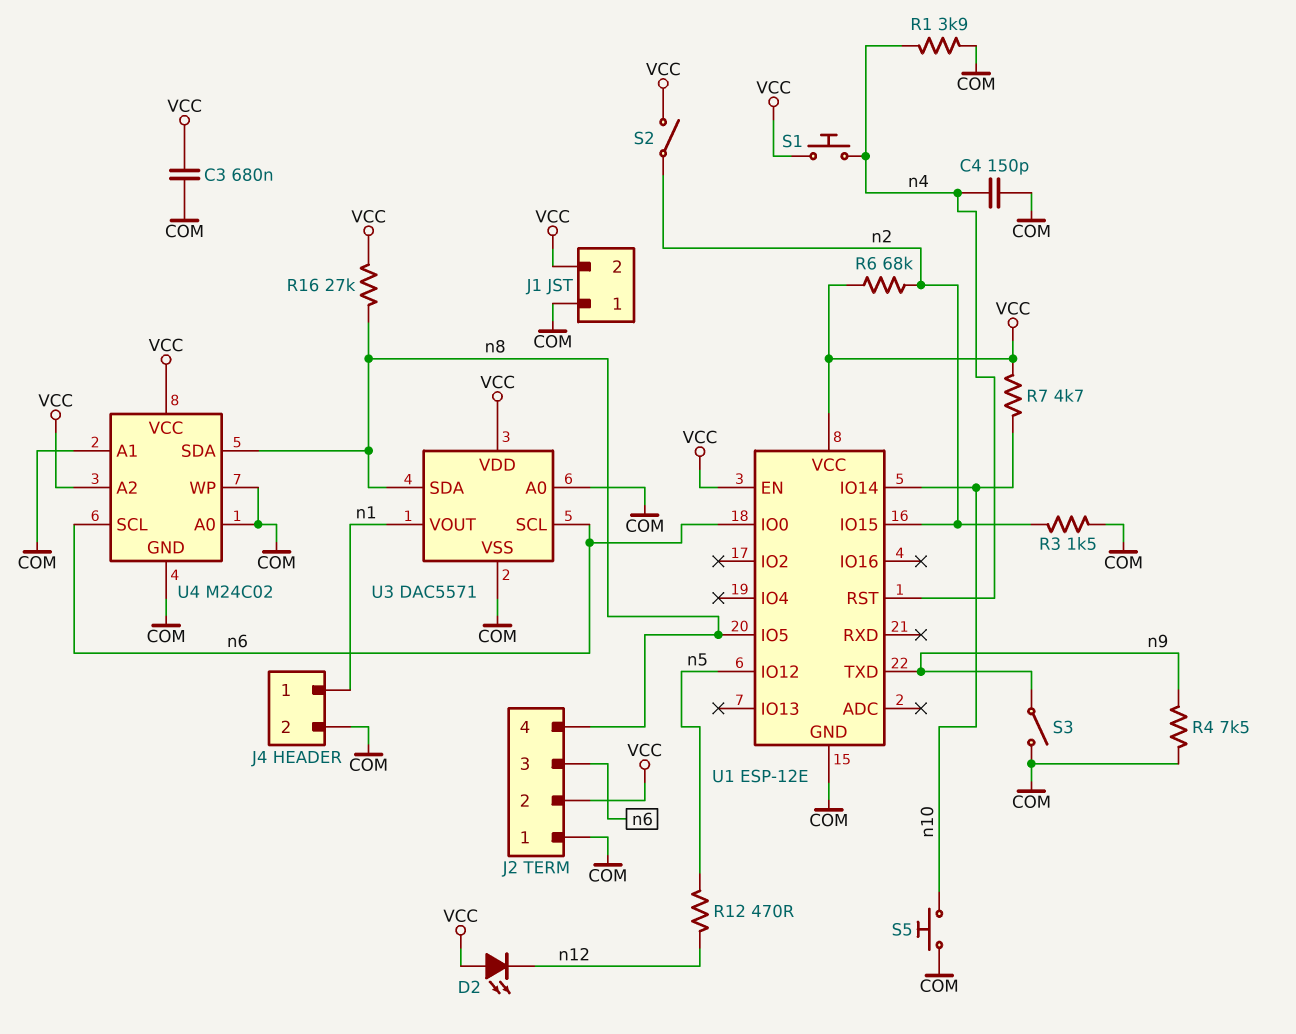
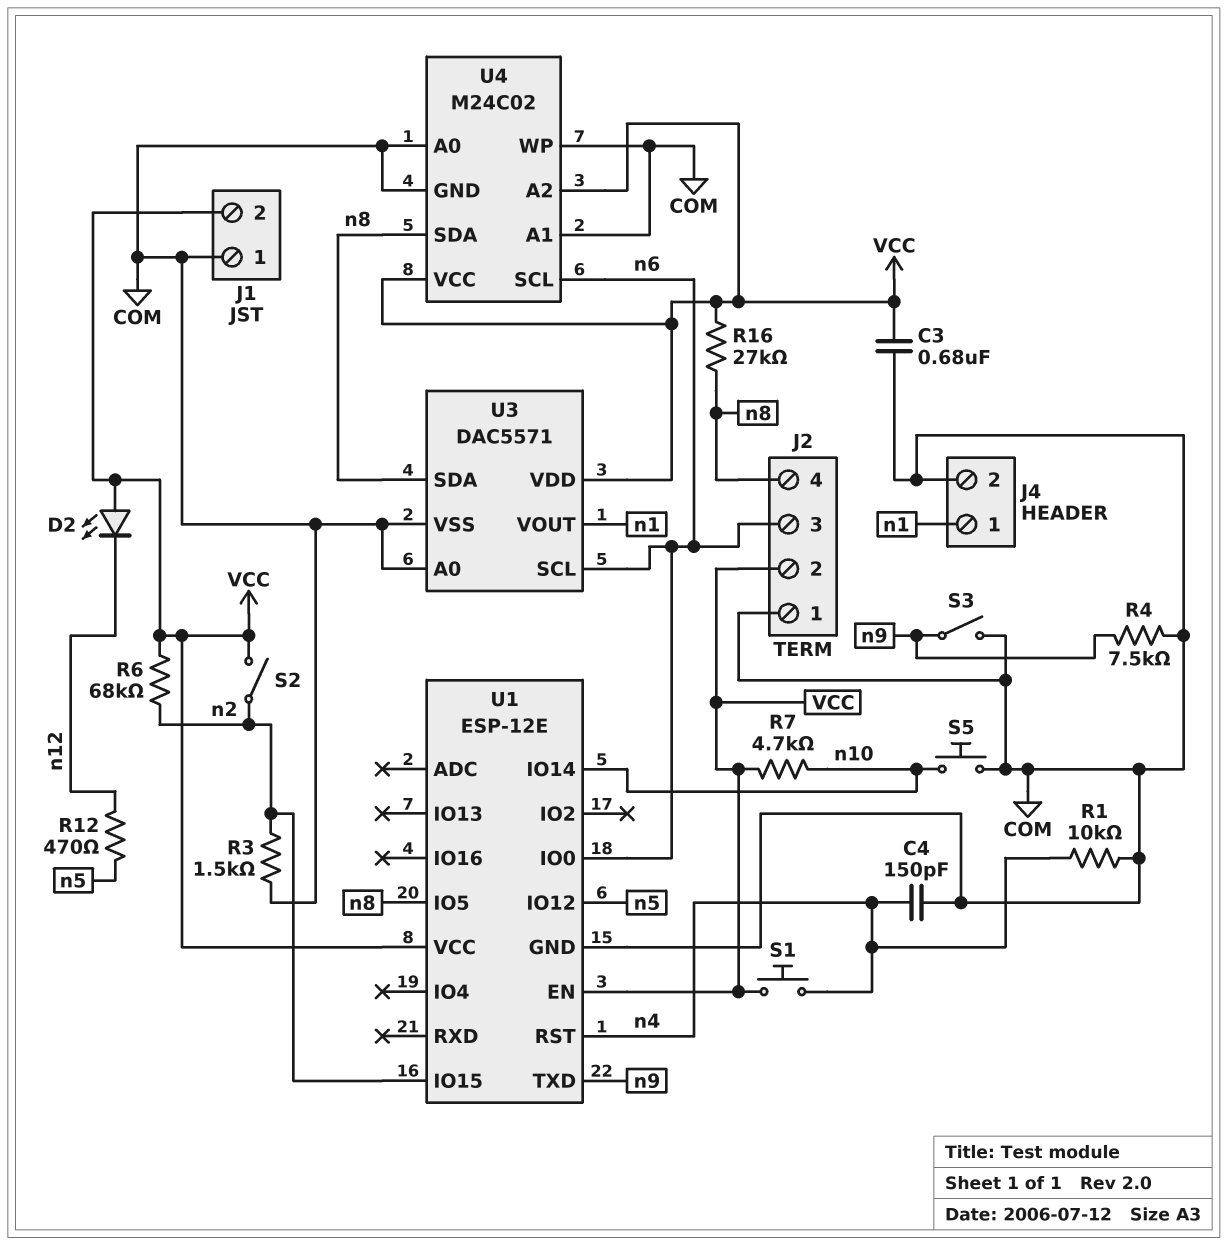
R1: 3.9k (COM, n4) -> 10k (COM, n4)

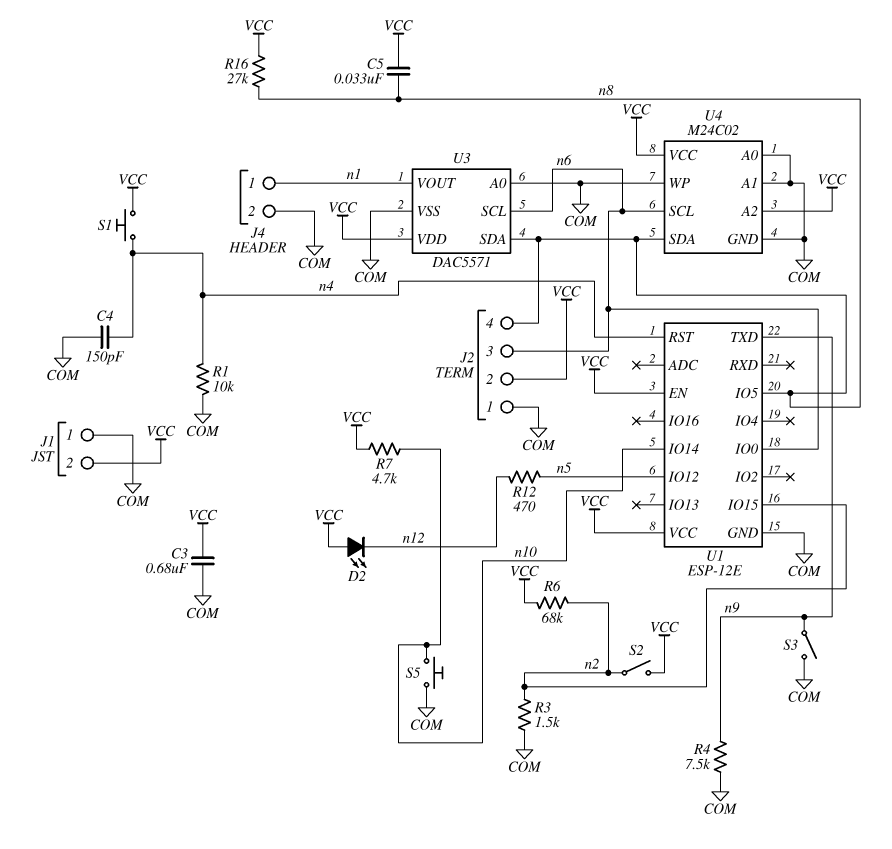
C5: none -> 33nF (VCC, n8)

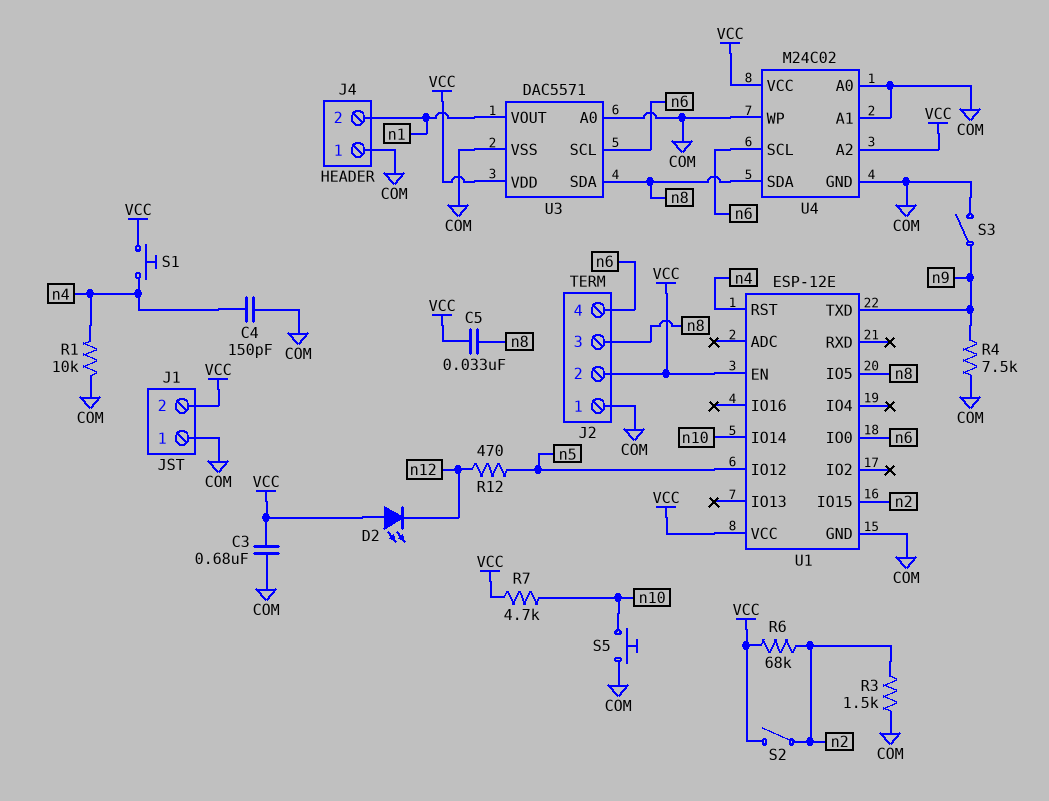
J2 pin 3: n6 -> n8
J2 pin 4: n8 -> n6
J4 pin 1: n1 -> COM
J4 pin 2: COM -> n1
R16: 27k (VCC, n8) -> none

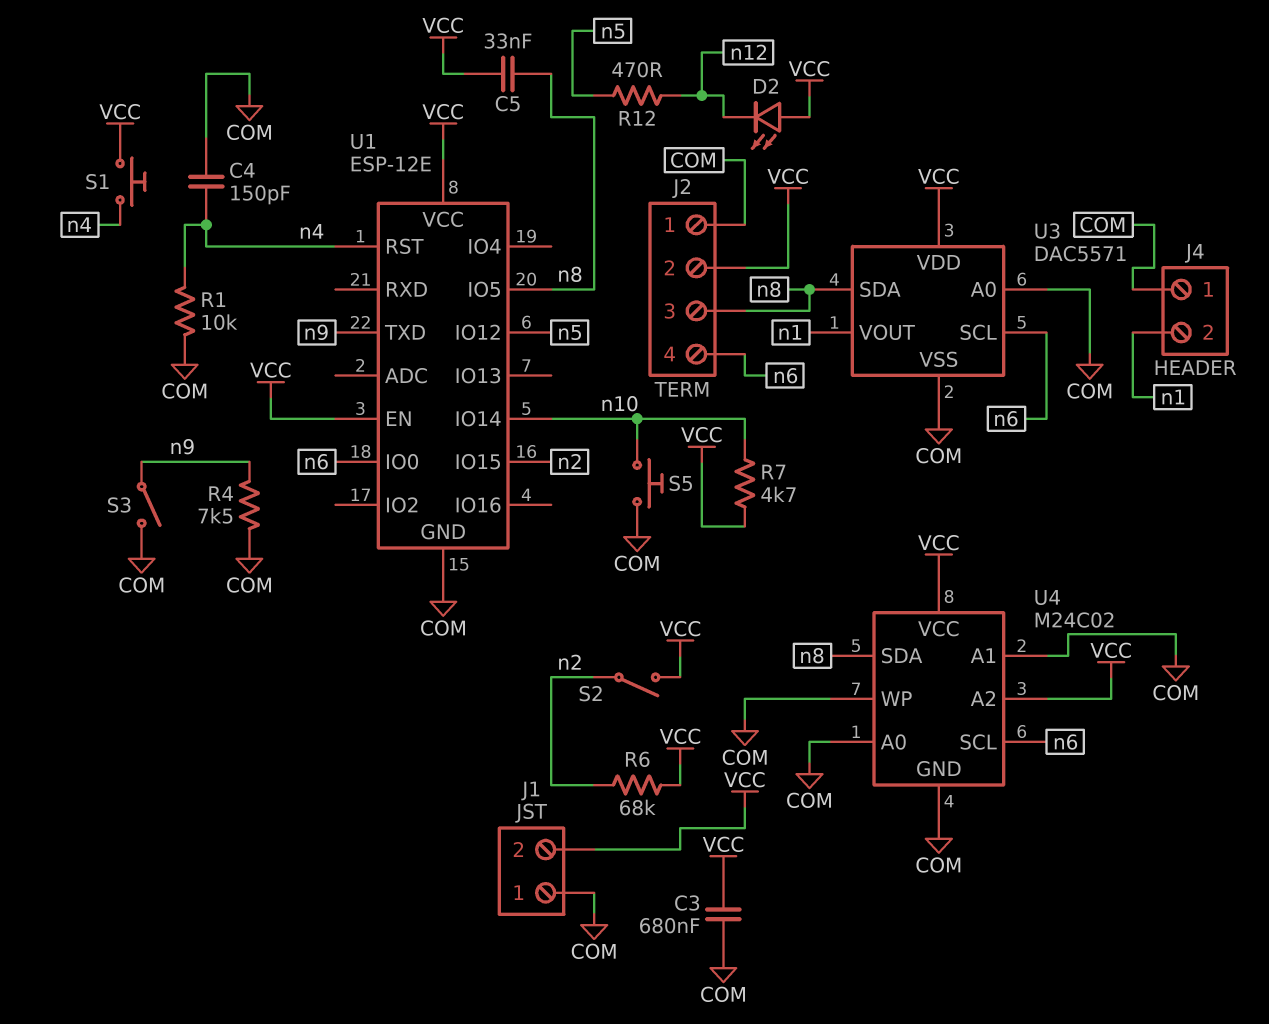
R3: 1.5k (COM, n2) -> none

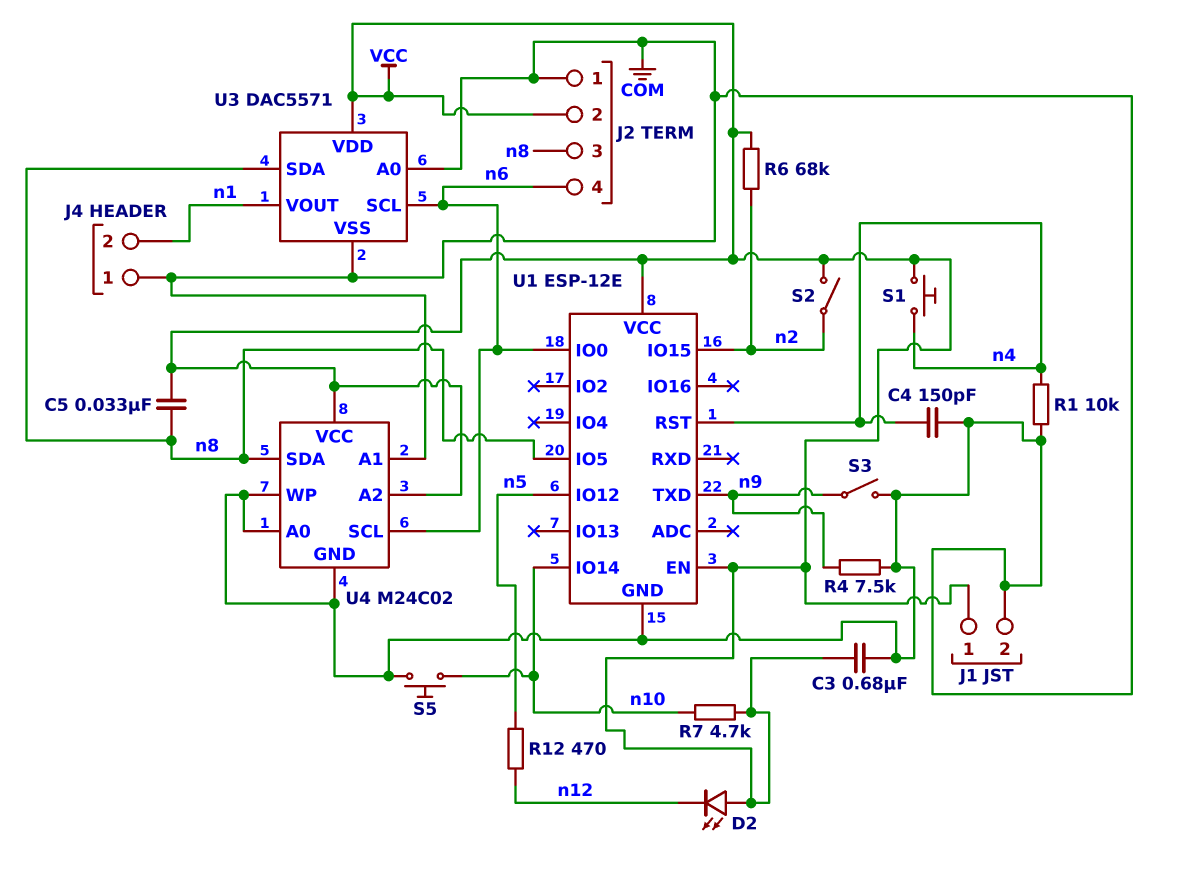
J1 pin 1: COM -> VCC
J1 pin 2: VCC -> COM

